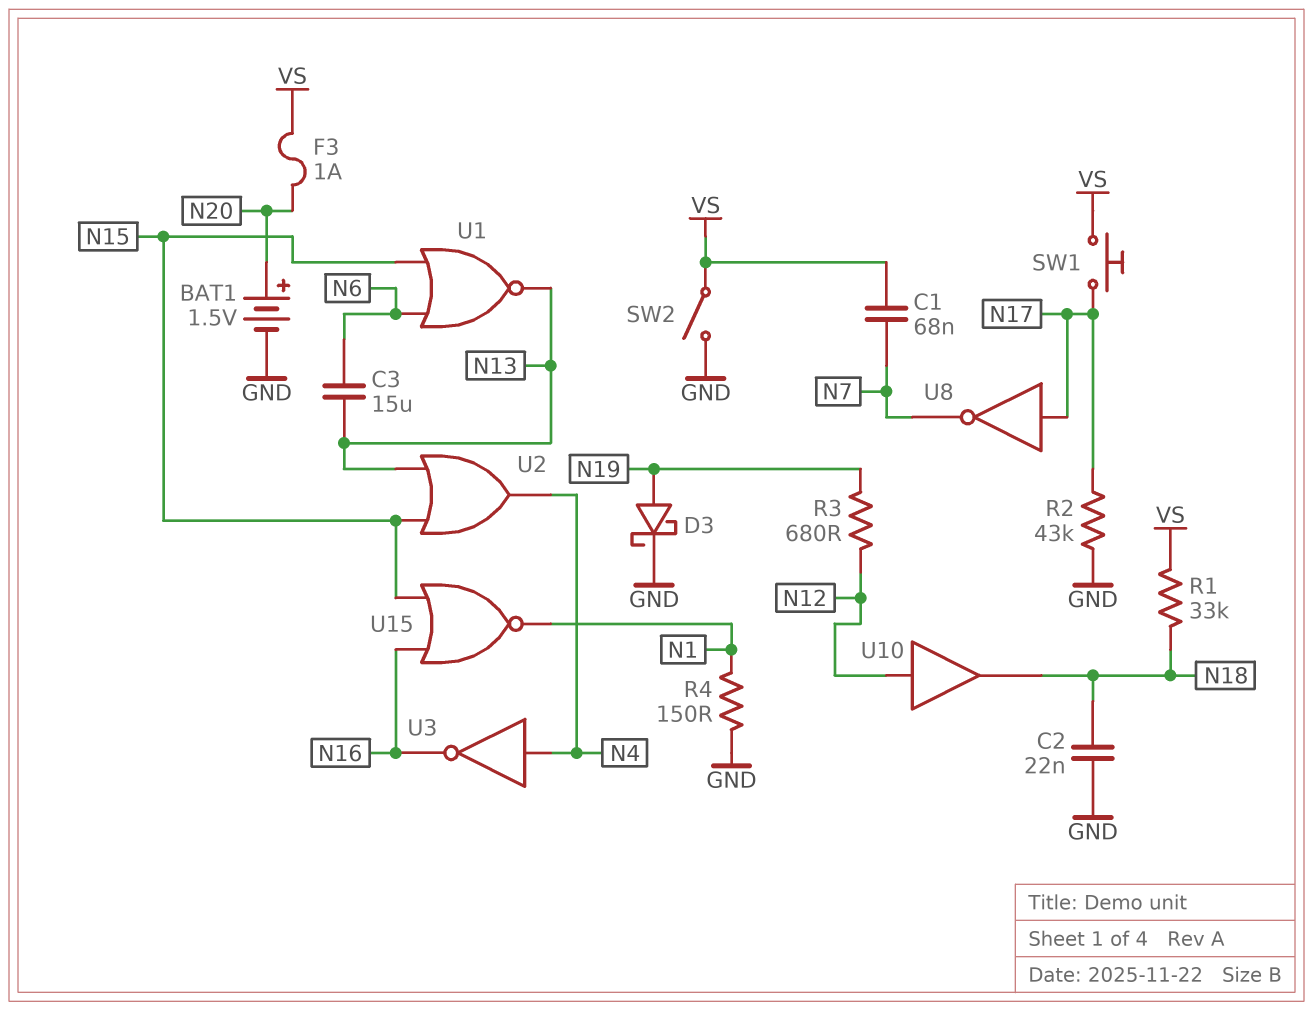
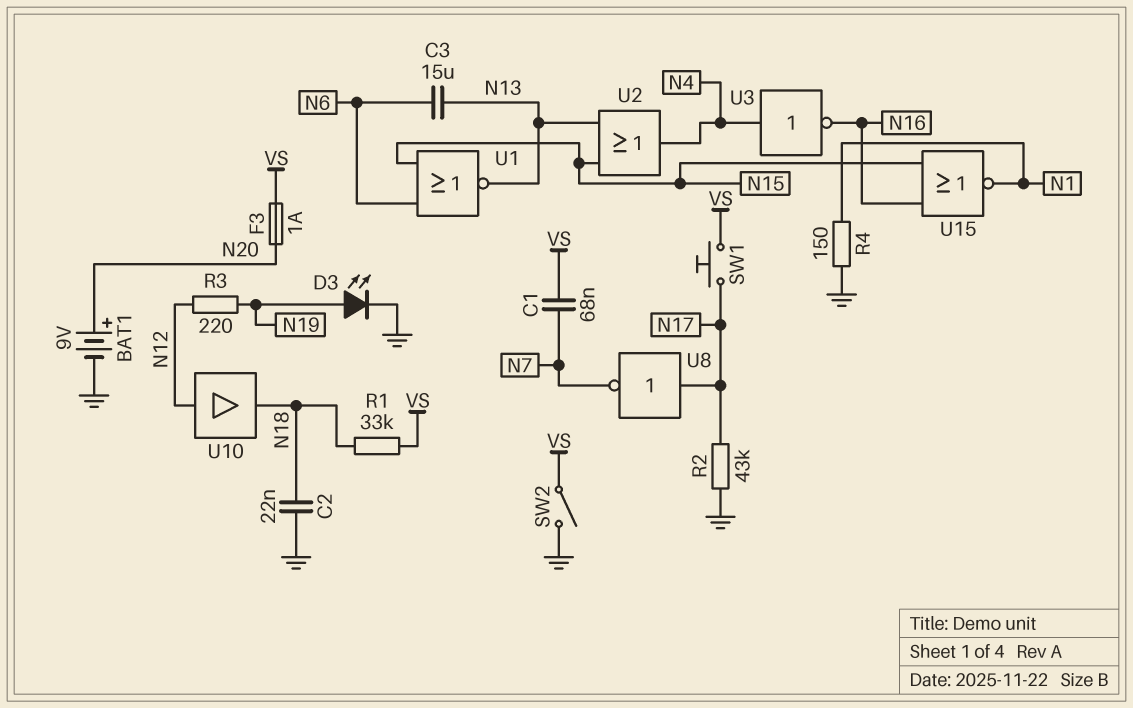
BAT1: 1.5V (plus N20, minus GND) -> 9V (plus N20, minus GND)
D3: schottky (A N19, K GND) -> LED (A N19, K GND)
R3: 680 (N12, N19) -> 220 (N12, N19)

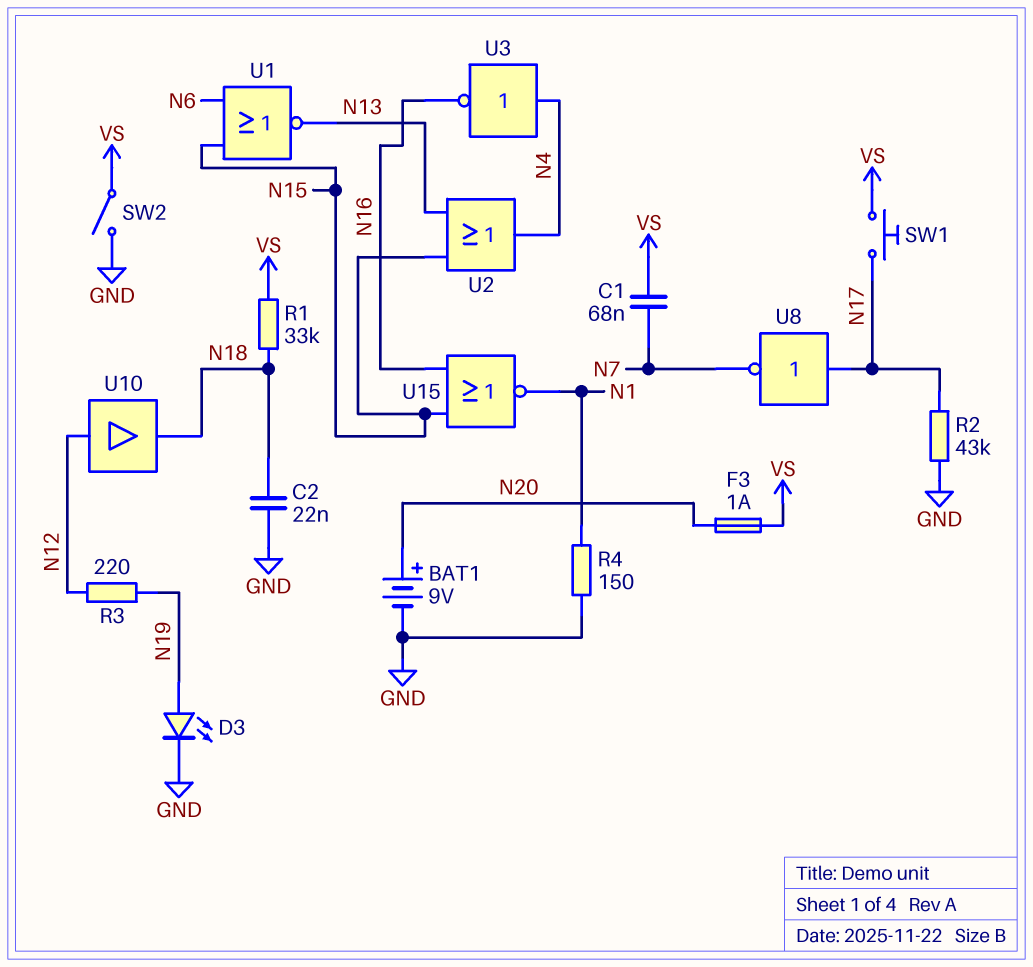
C3: 15uF (N6, N13) -> none

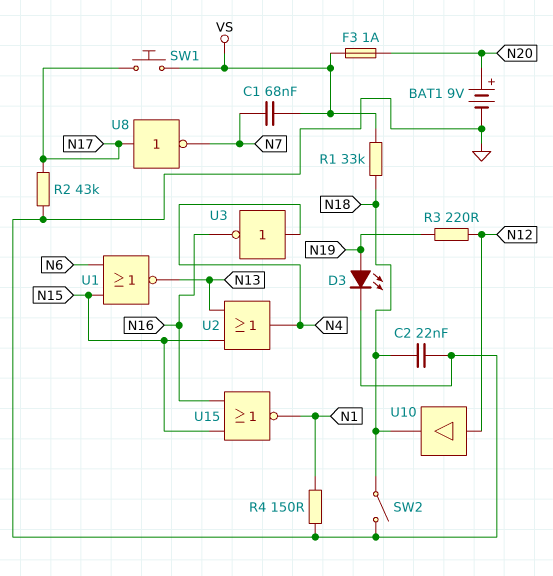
SW2: switch (GND, VS) -> switch (GND, N18)

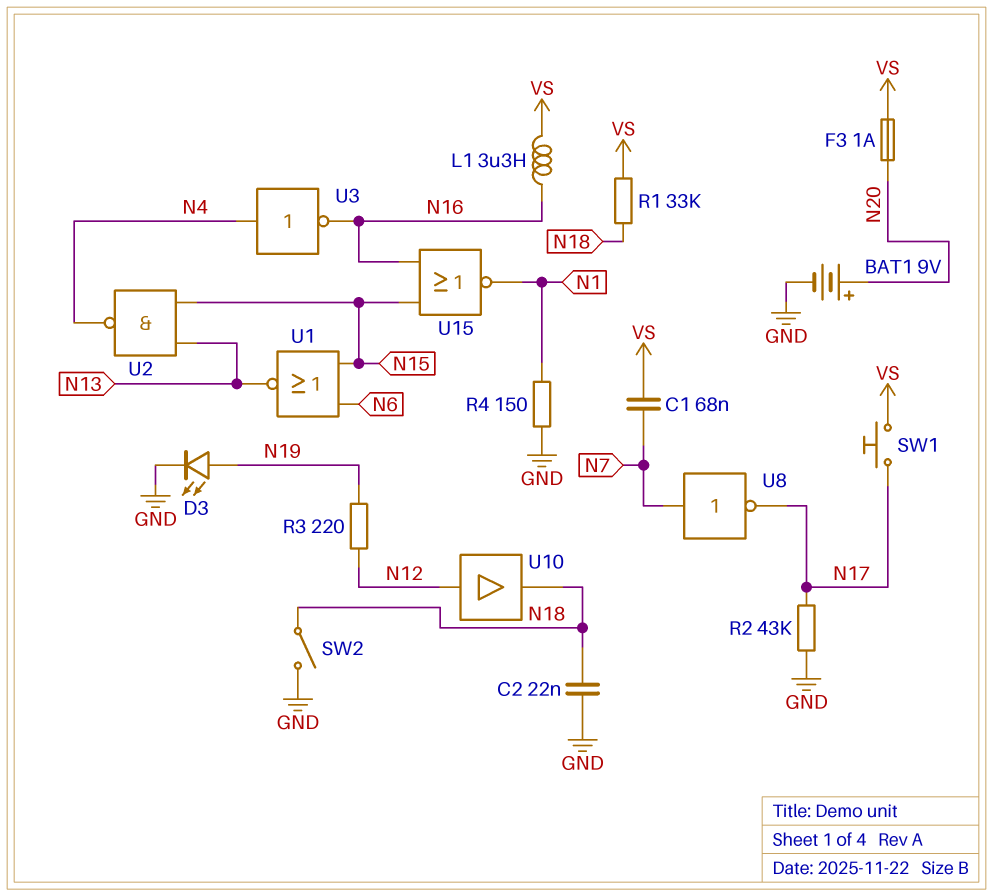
L1: none -> 3.3uH (N16, VS)
U2: OR (in N13, in N15, out N4) -> NAND (in N13, in N15, out N4)
U8: NOT (in N17, out N7) -> NOT (in N7, out N17)

